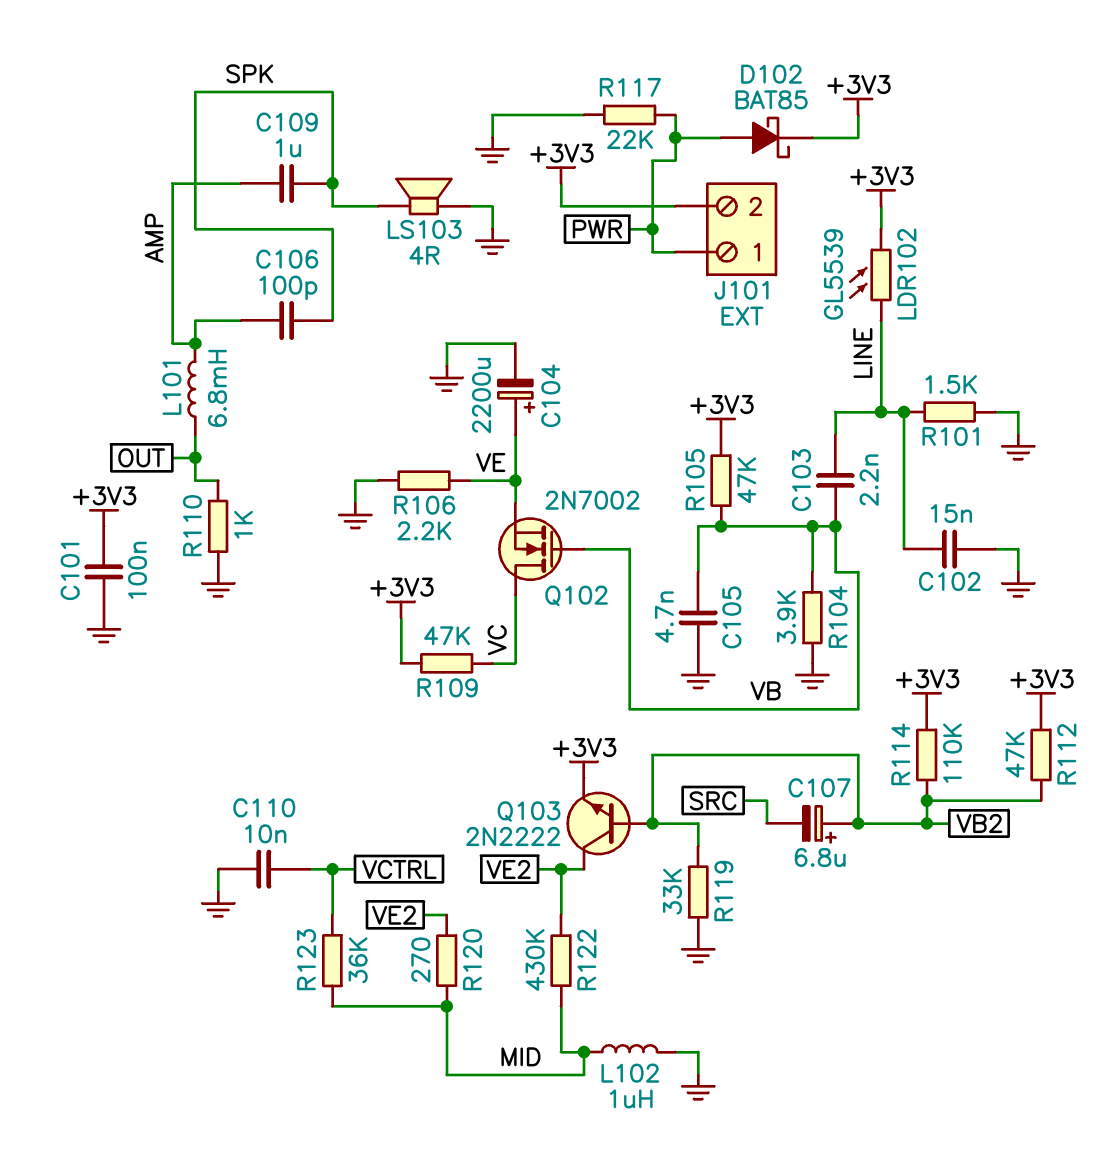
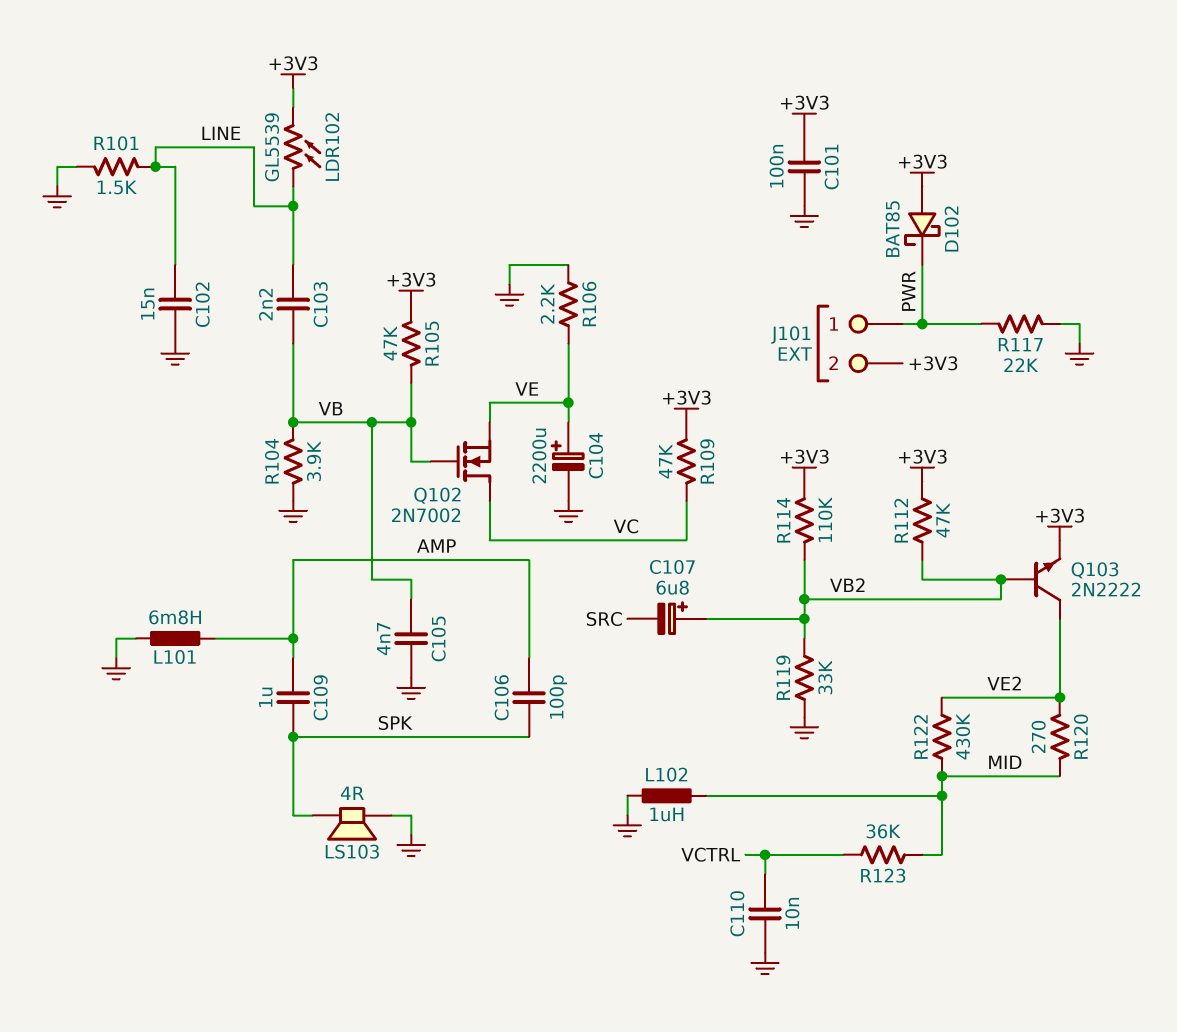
D102: schottky BAT85 (A PWR, K +3V3) -> schottky BAT85 (A +3V3, K PWR)
L101: 6.8mH (AMP, OUT) -> 6.8mH (AMP, GND)
R110: 1k (GND, OUT) -> none

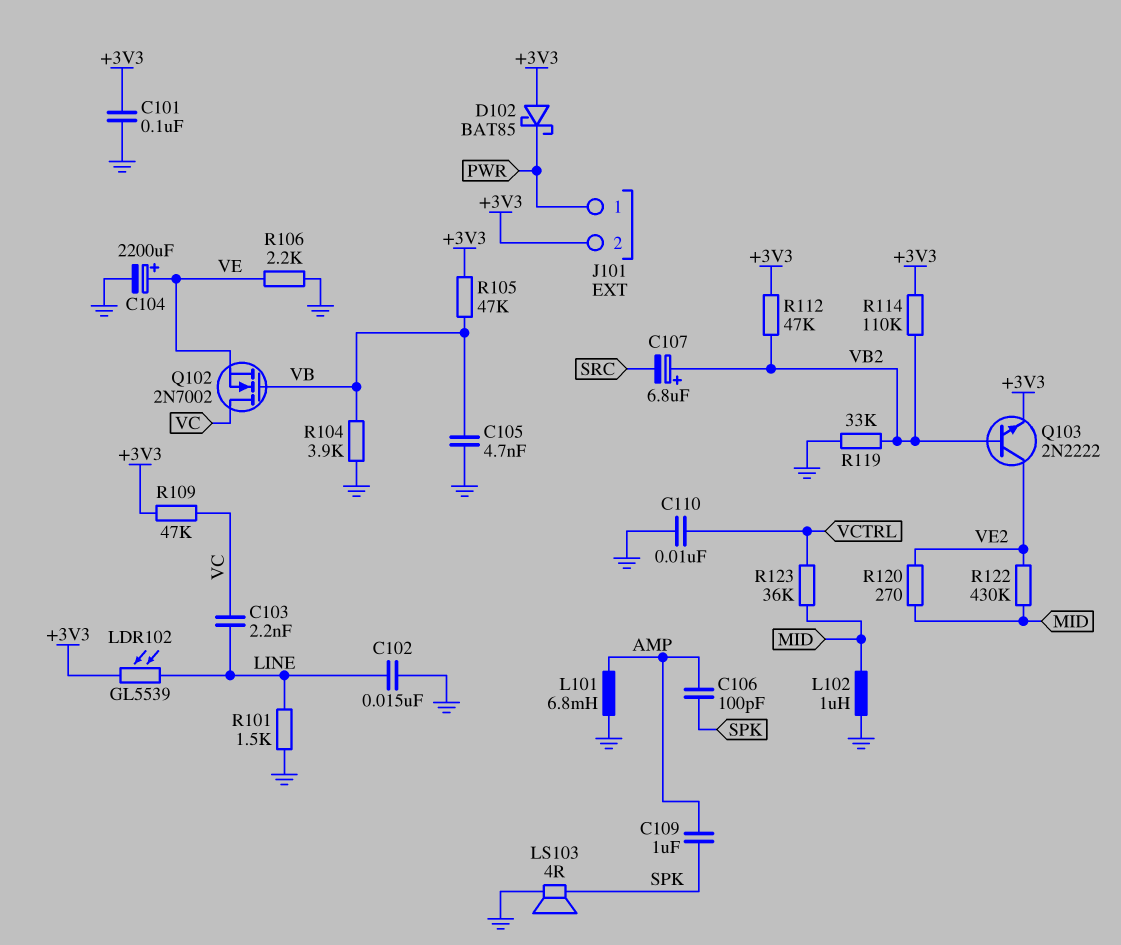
C103: 2.2nF (LINE, VB) -> 2.2nF (LINE, VC)
R117: 22k (GND, PWR) -> none

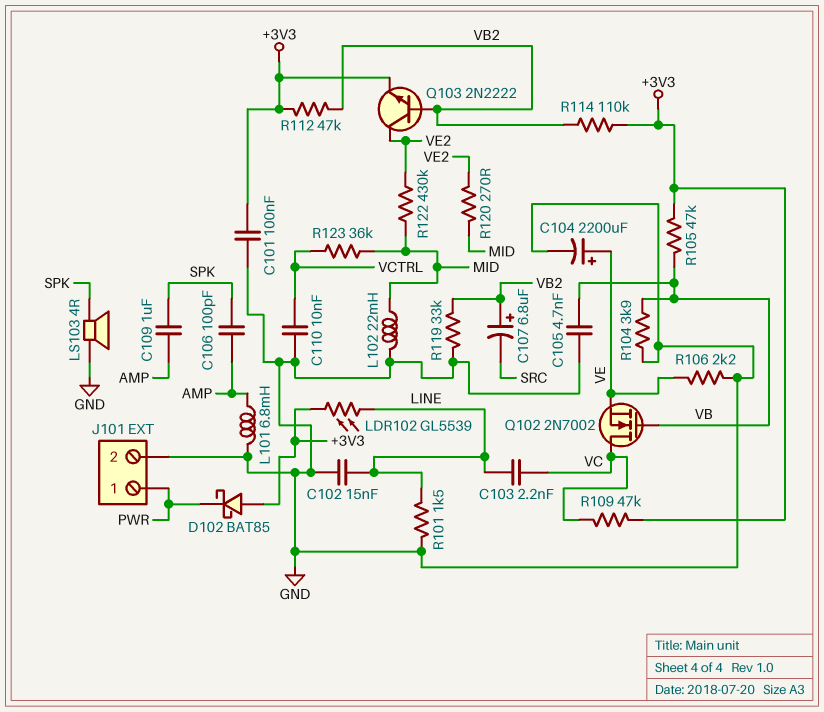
J101 pin 2: +3V3 -> GND
L102: 1uH (GND, MID) -> 22mH (GND, MID)

